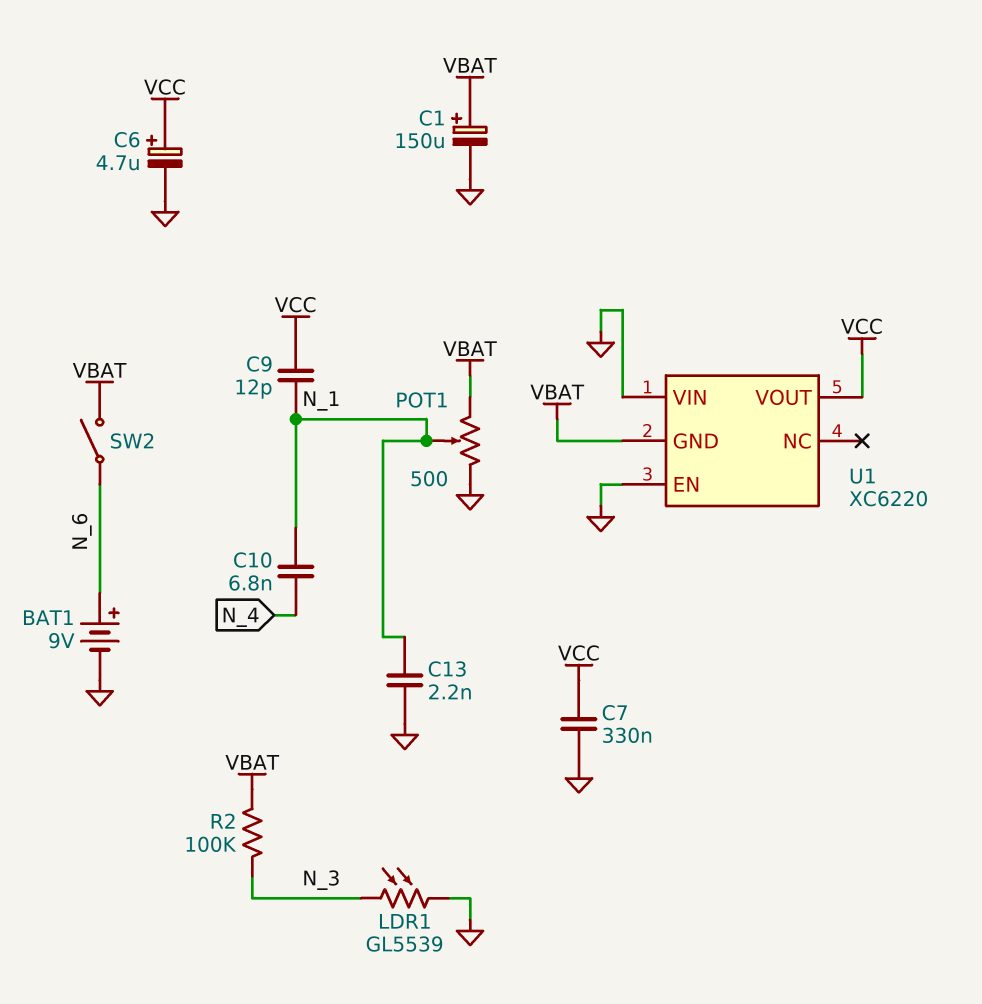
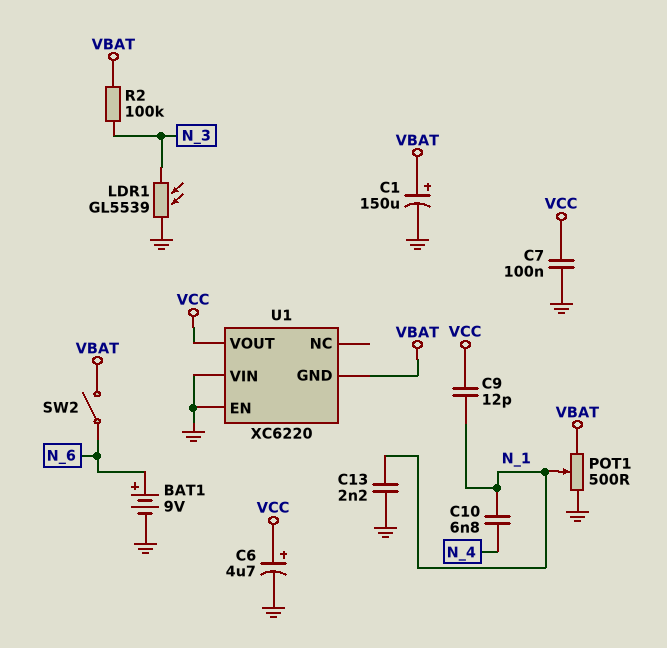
C7: 330nF (GND, VCC) -> 100nF (GND, VCC)

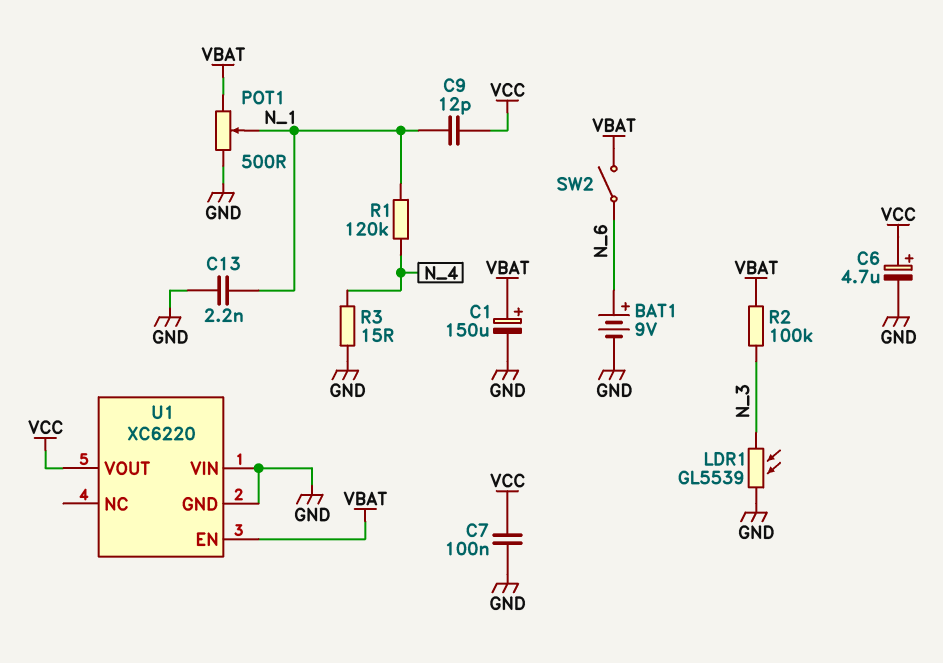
C10: 6.8nF (N_1, N_4) -> none
R1: none -> 120k (N_1, N_4)
R3: none -> 15 (GND, N_4)
U1 pin EN: GND -> VBAT
U1 pin GND: VBAT -> GND

